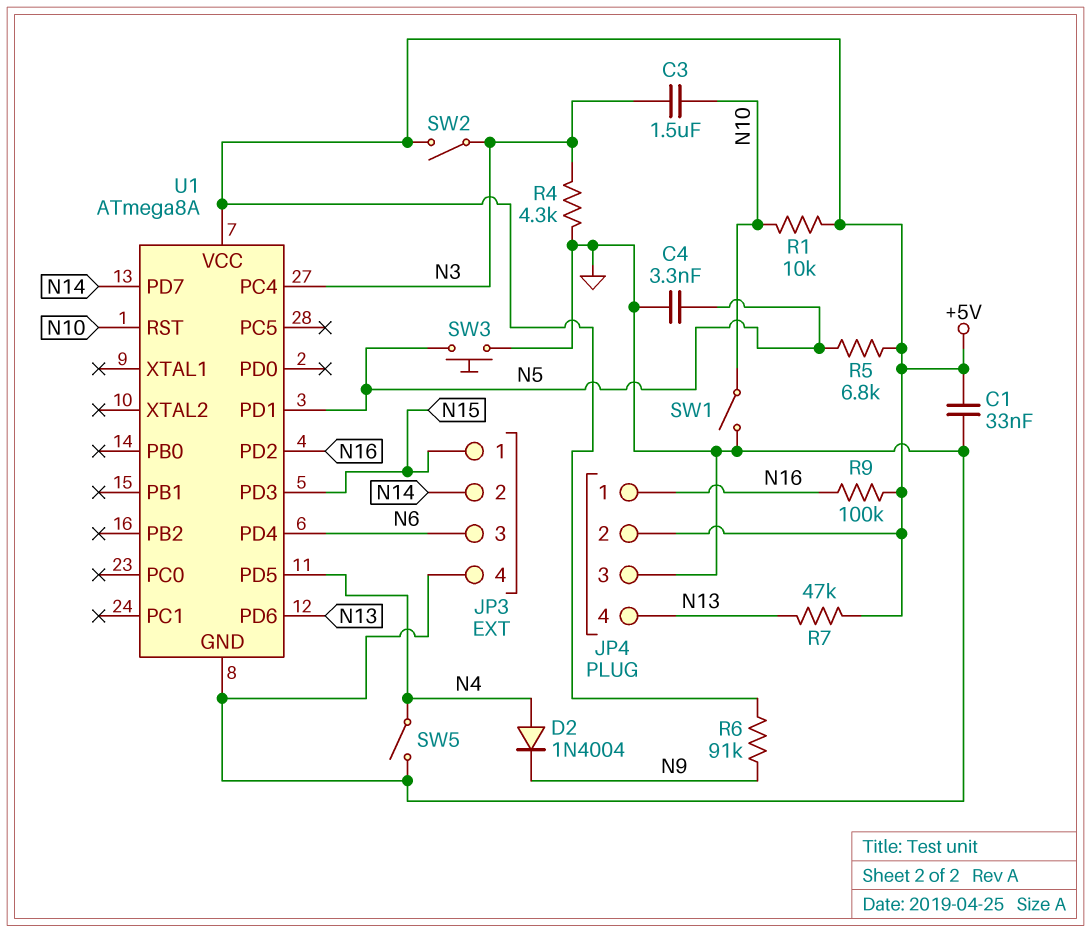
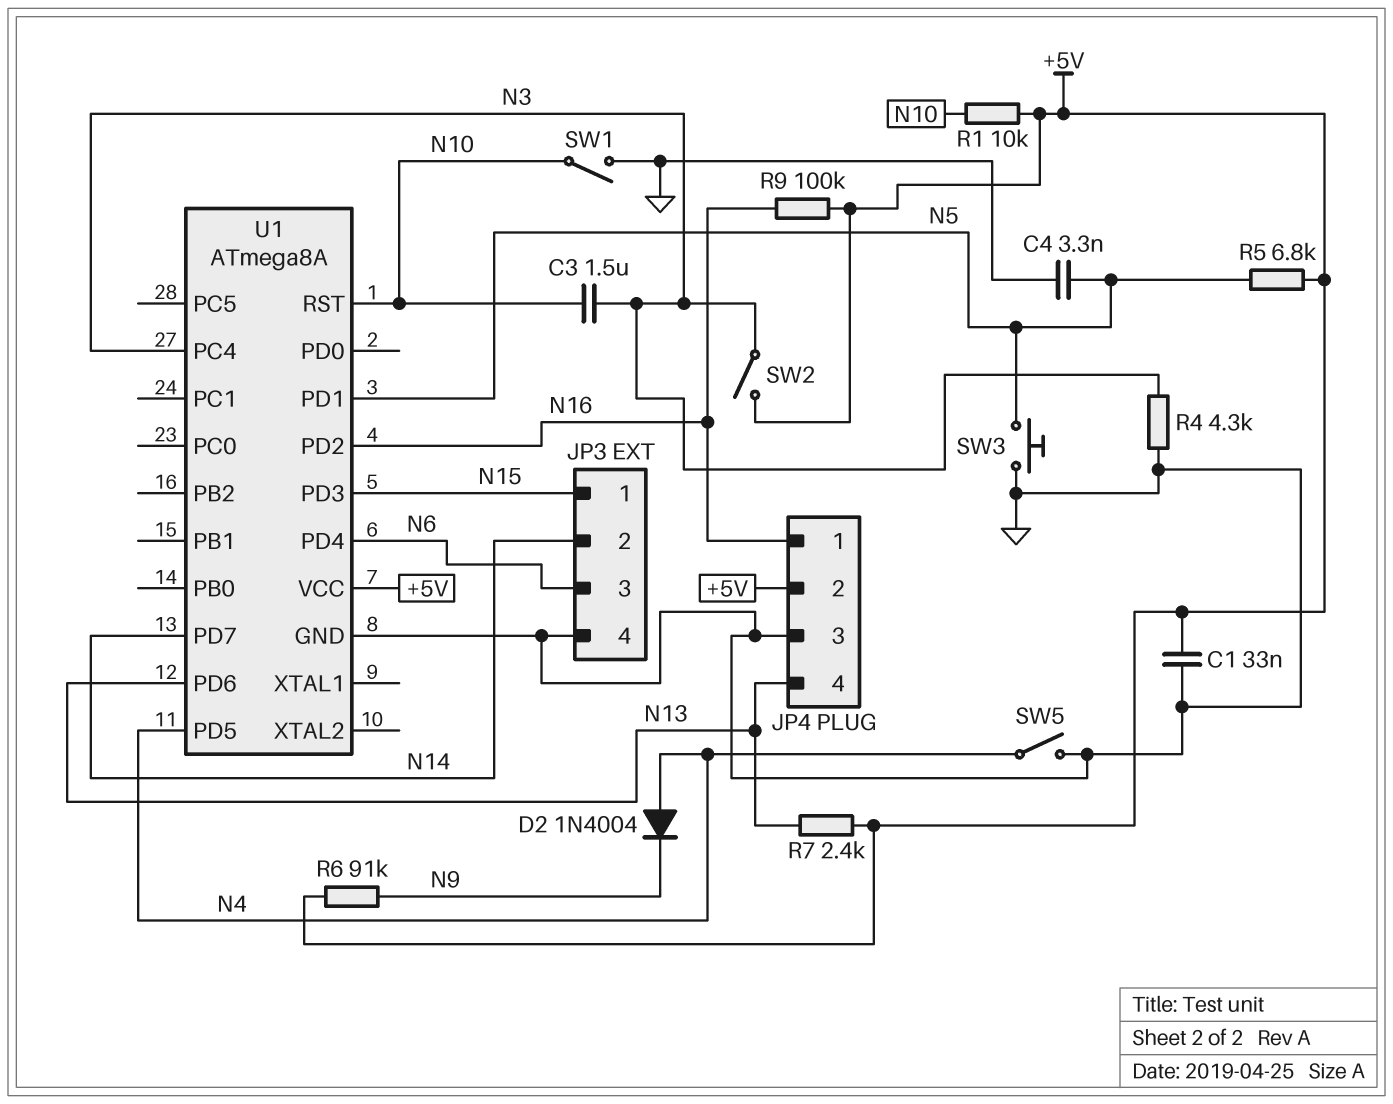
R7: 47k (+5V, N13) -> 2.4k (+5V, N13)

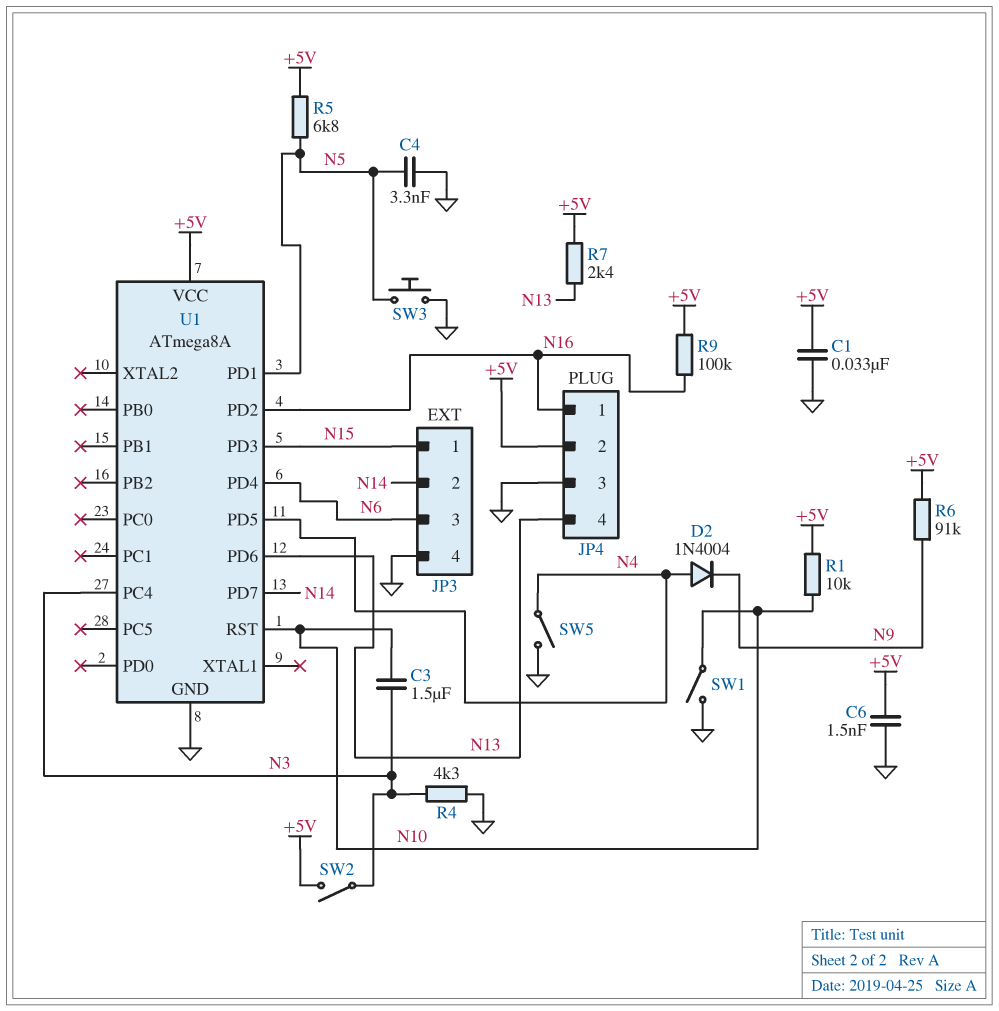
C6: none -> 1.5nF (+5V, GND)

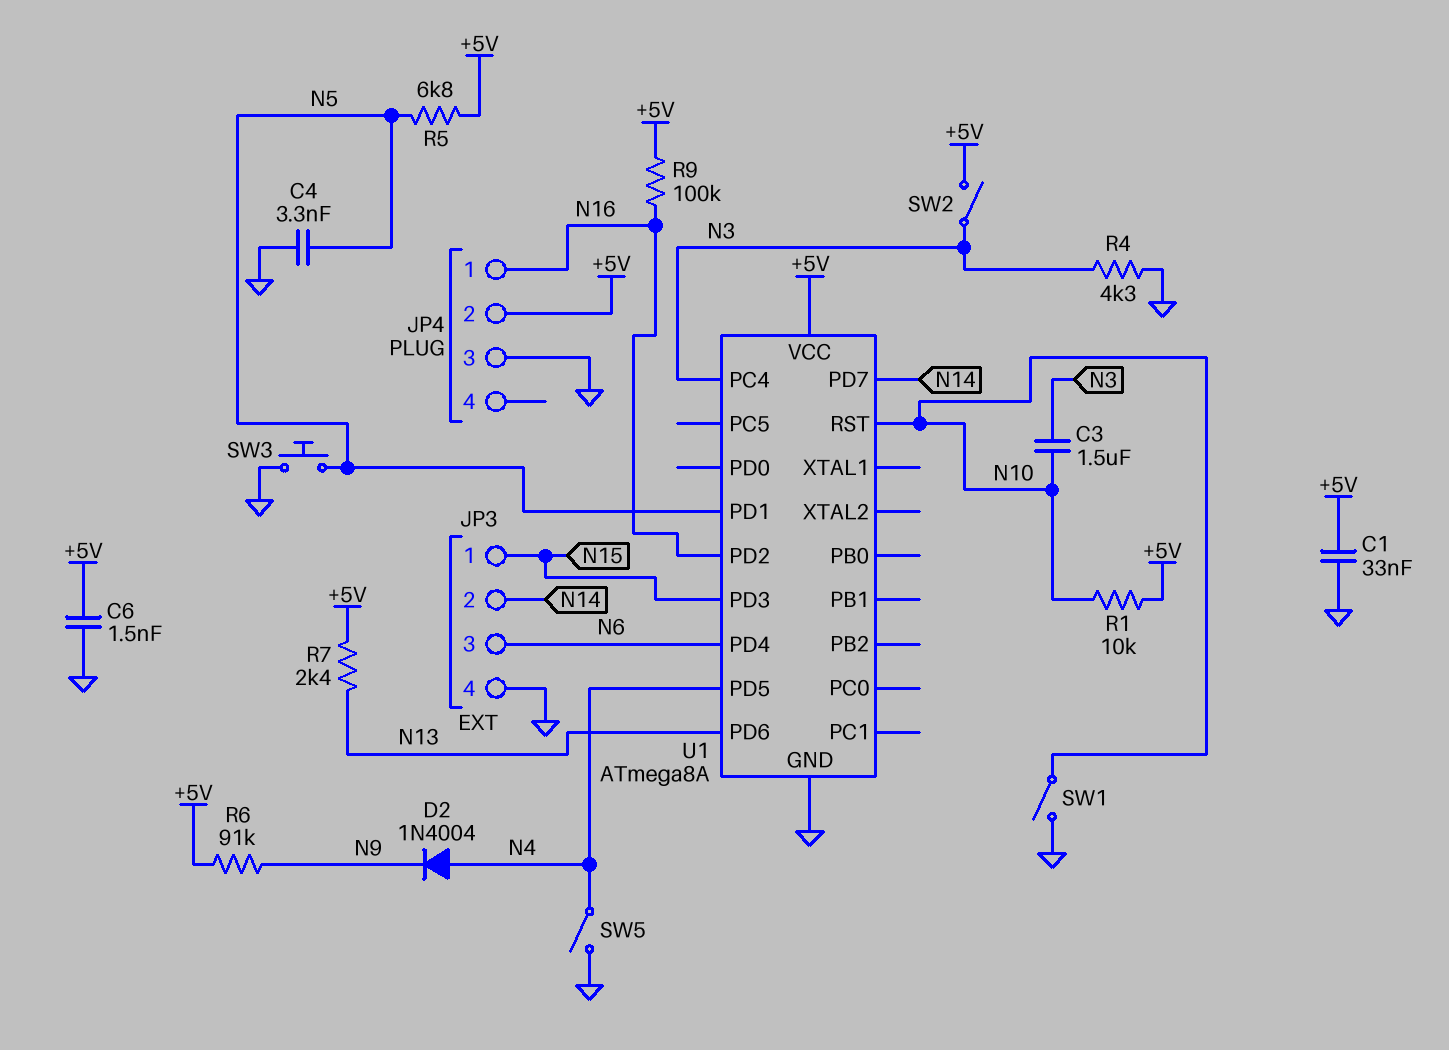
JP4 pin 4: N13 -> none

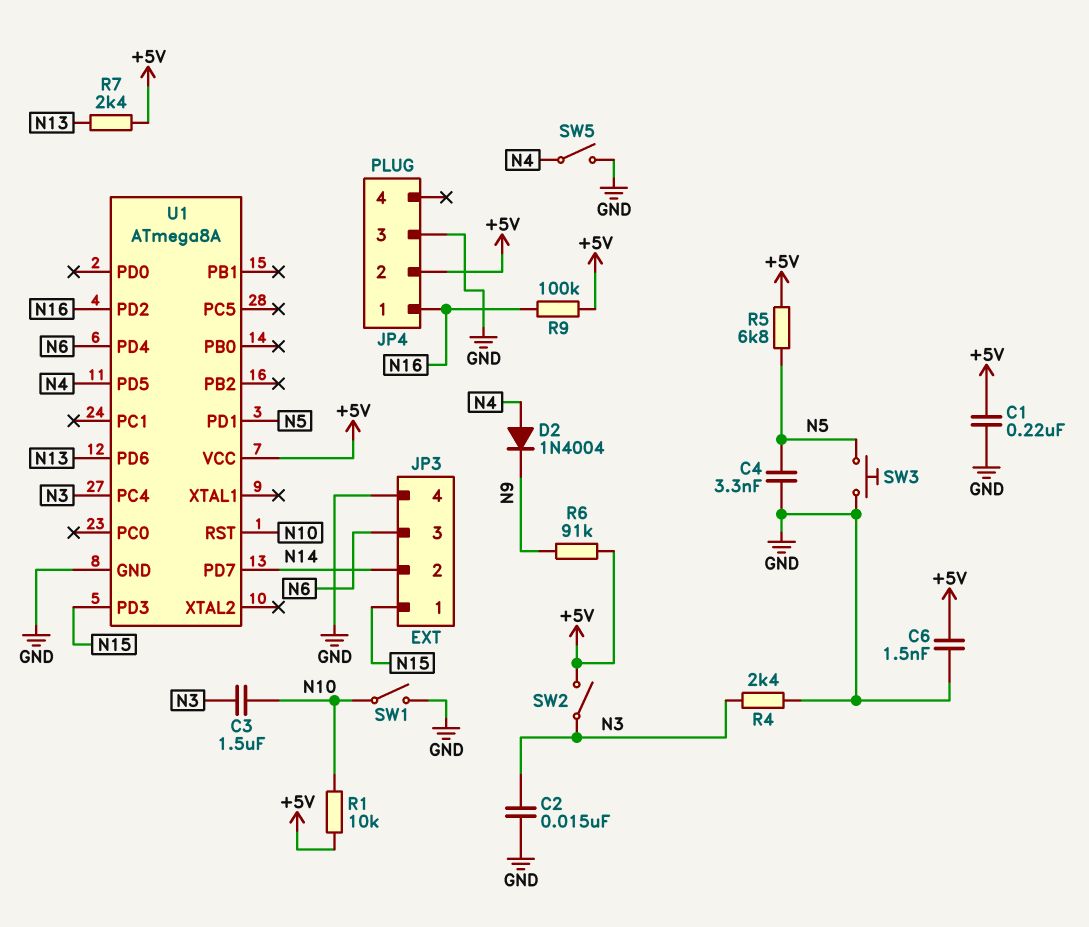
C1: 33nF (+5V, GND) -> 220nF (+5V, GND)
C2: none -> 15nF (GND, N3)
R4: 4.3k (GND, N3) -> 2.4k (GND, N3)

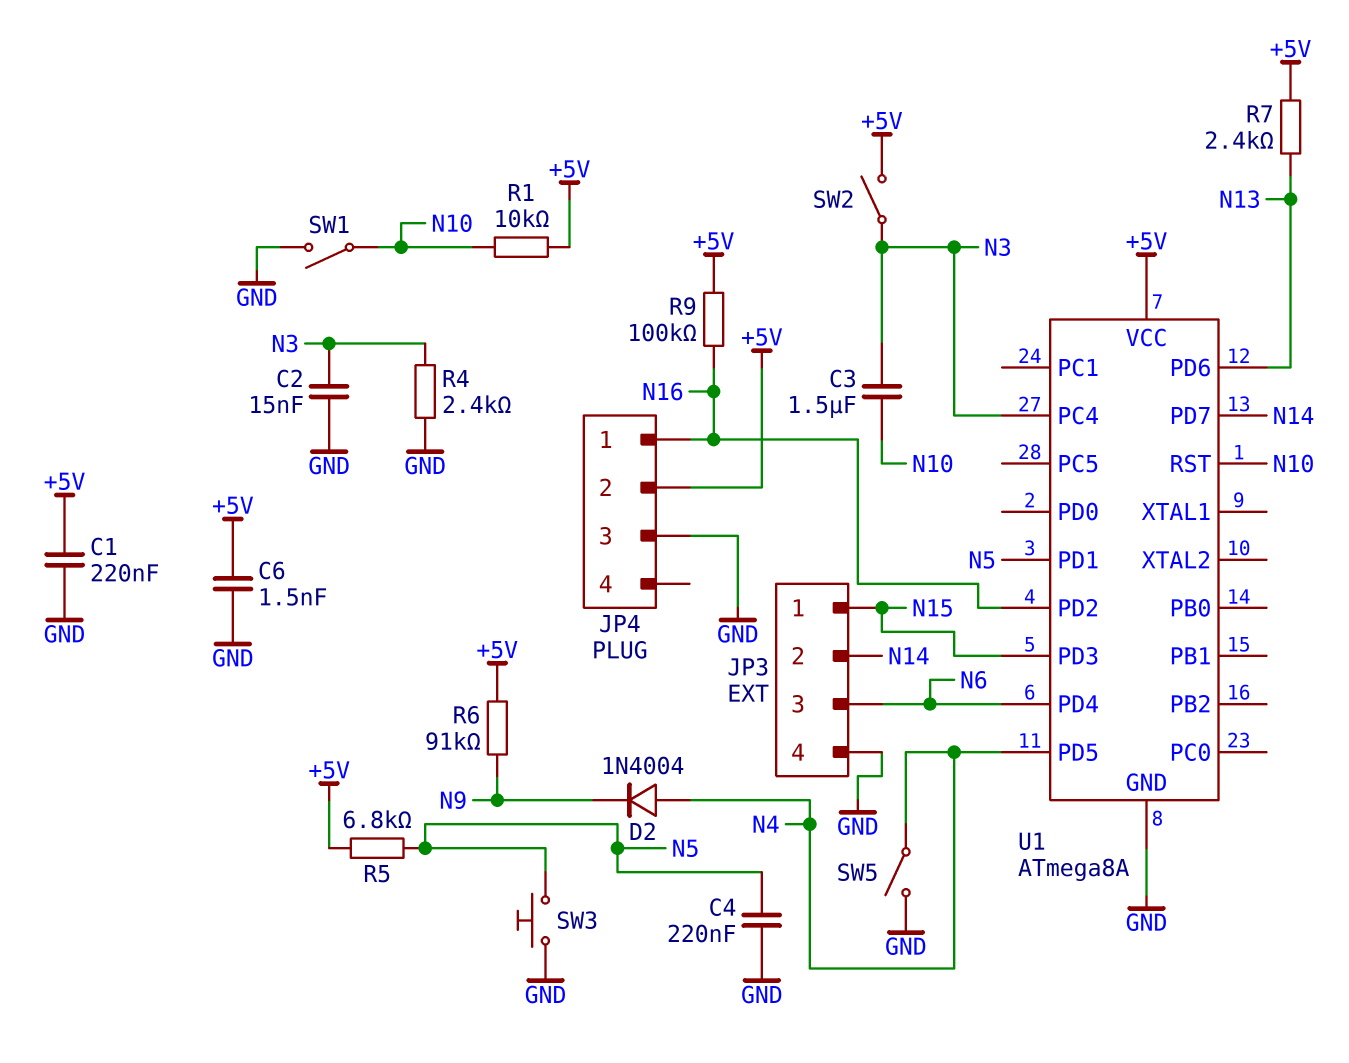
C4: 3.3nF (GND, N5) -> 220nF (GND, N5)

